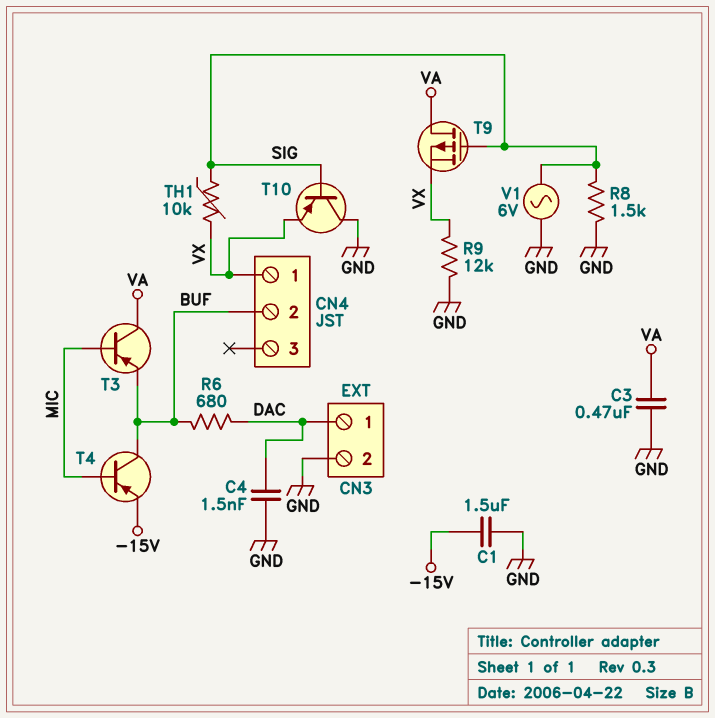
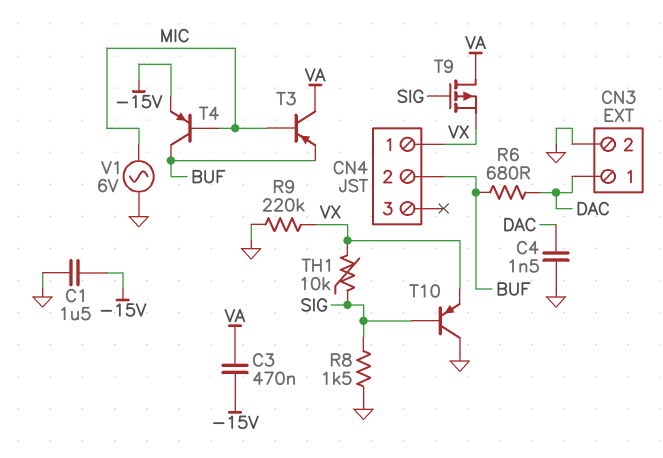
C3: 470nF (GND, VA) -> 470nF (-15V, VA)
R9: 12k (GND, VX) -> 220k (GND, VX)
V1: AC 6V (GND, SIG) -> AC 6V (GND, MIC)

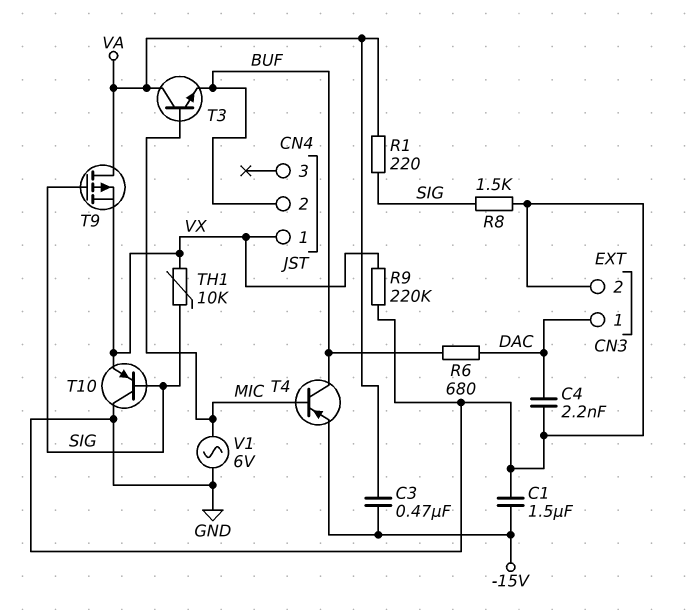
C4: 1.5nF (DAC, GND) -> 2.2nF (DAC, GND)
R1: none -> 220 (SIG, VA)
T3: PNP (B MIC, C VA, E BUF) -> NPN (B MIC, C VA, E BUF)

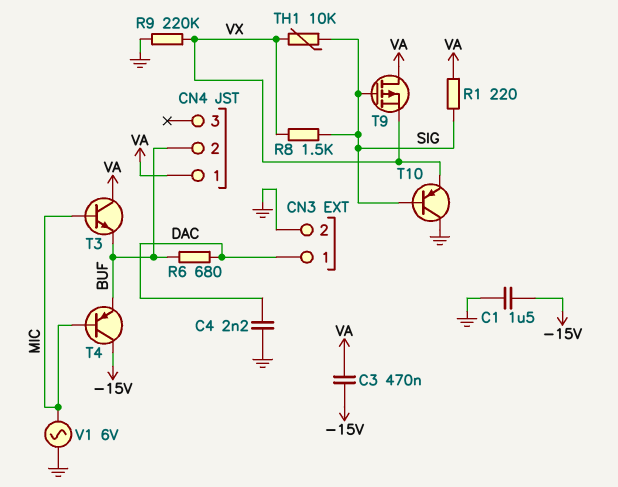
CN4 pin 1: VX -> VA
R8: 1.5k (GND, SIG) -> 1.5k (SIG, VX)
T4: PNP (B MIC, C BUF, E -15V) -> PNP (B MIC, C -15V, E BUF)

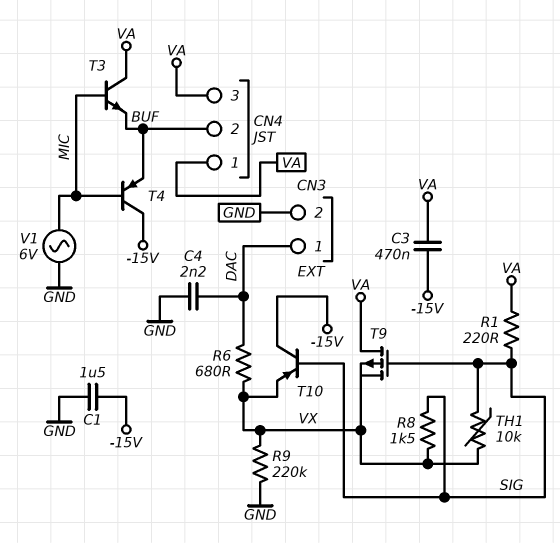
CN4 pin 3: none -> VA
R6: 680 (BUF, DAC) -> 680 (DAC, VX)
T10: PNP (B SIG, C GND, E VX) -> PNP (B SIG, C -15V, E VX)

